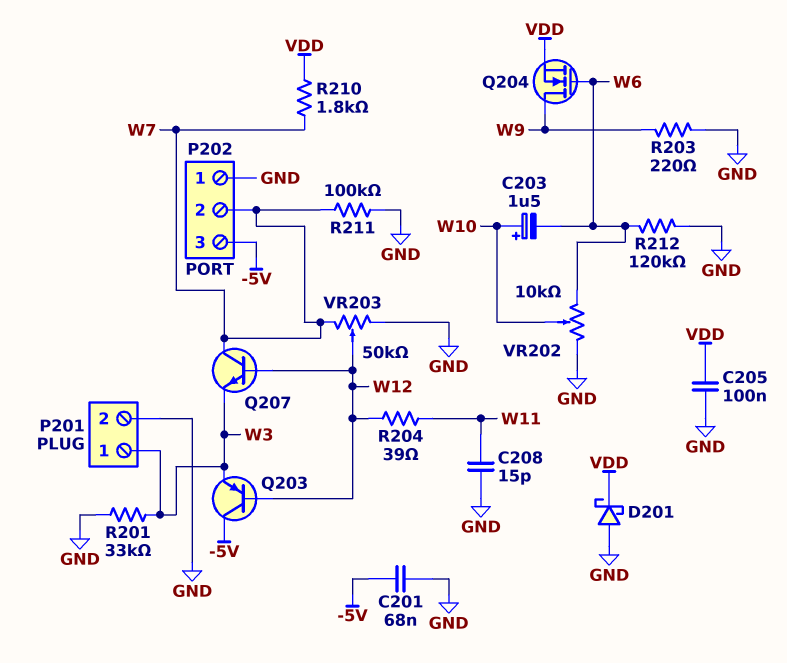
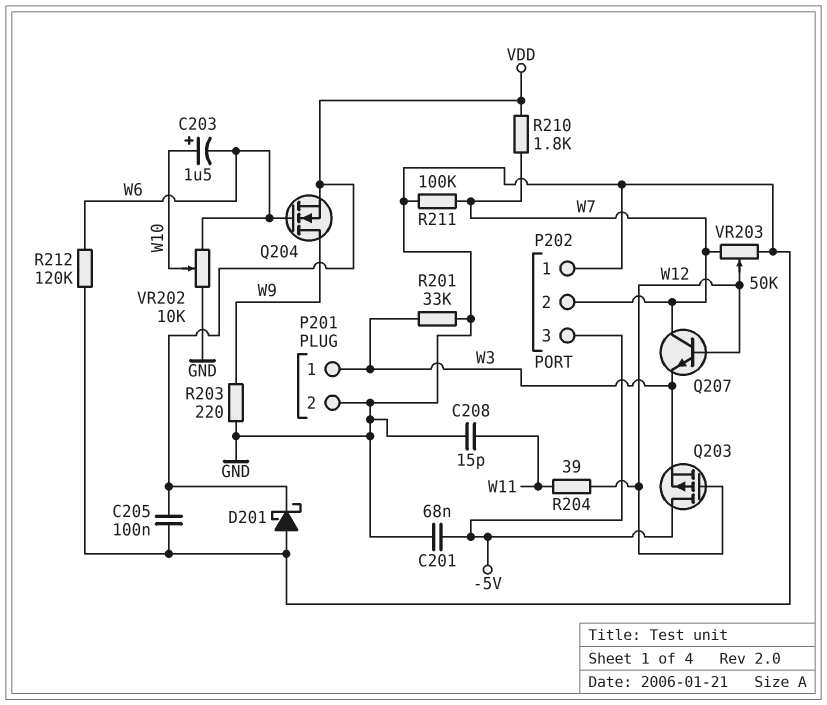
Q203: PNP (B W12, C -5V, E W3) -> PMOS (G W12, D -5V, S W3)

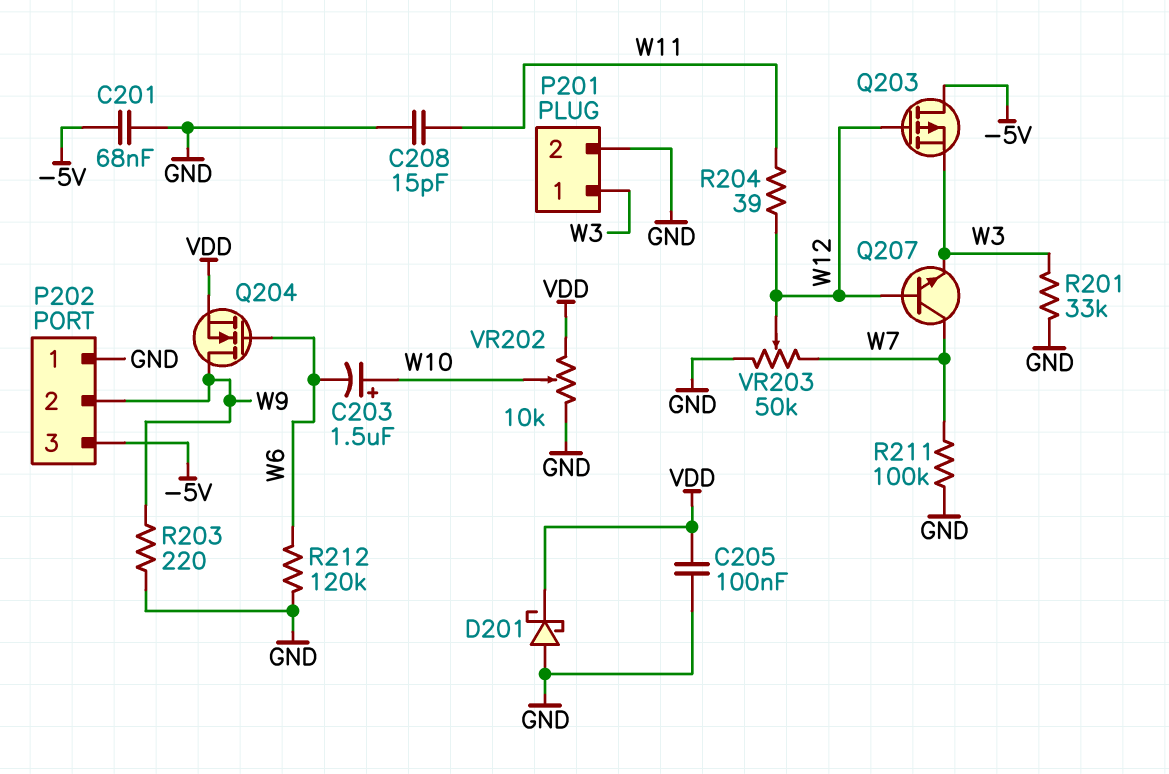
P202 pin 2: W7 -> W9
R210: 1.8k (VDD, W7) -> none
VR202: 10k (GND, W6, wiper W10) -> 10k (GND, VDD, wiper W10)

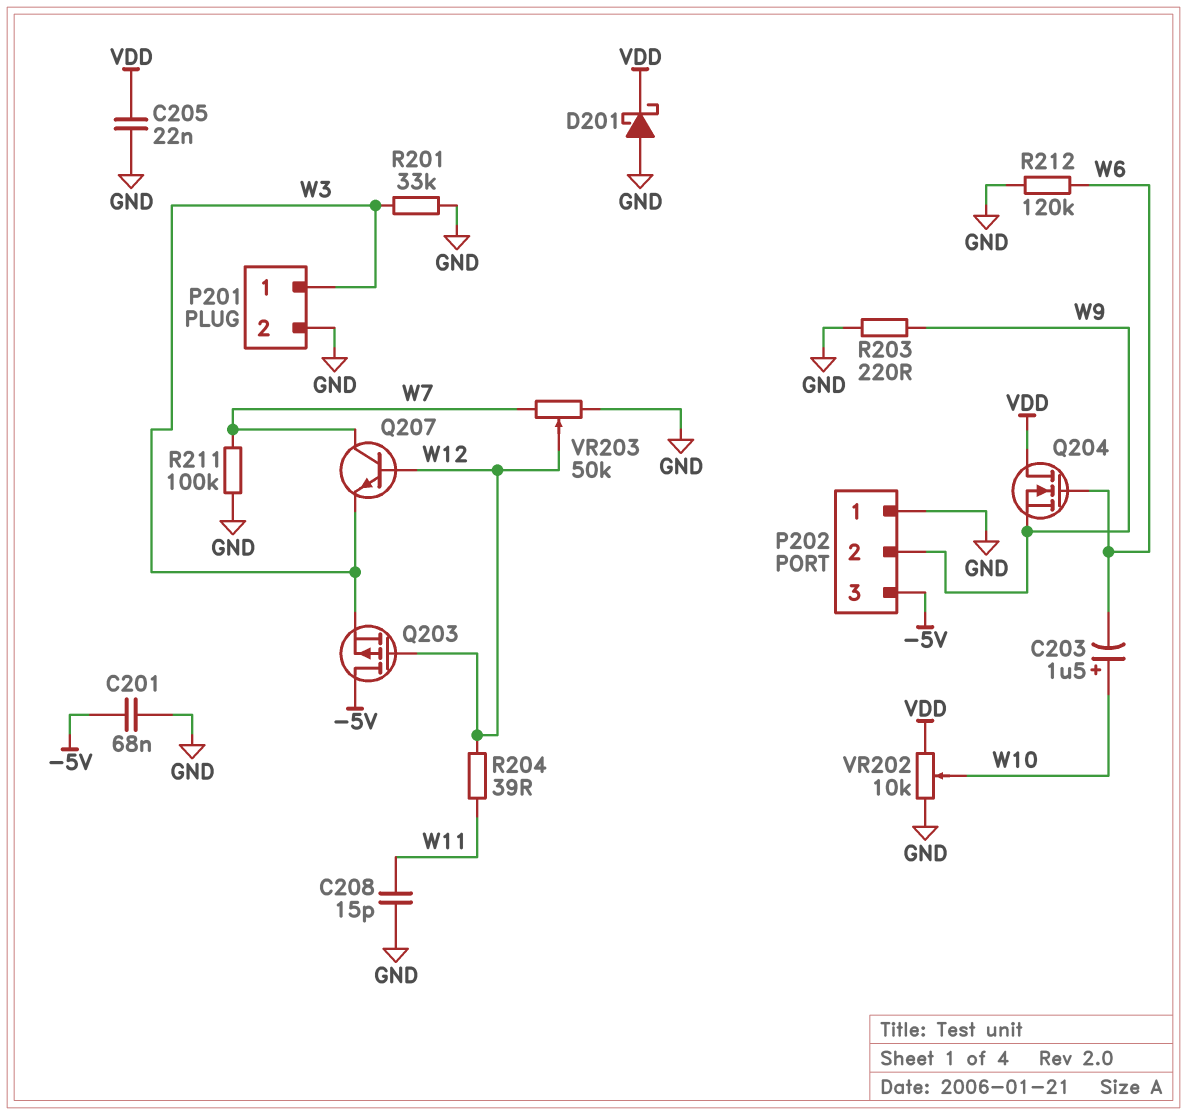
C205: 100nF (GND, VDD) -> 22nF (GND, VDD)
Q204: NMOS (G W6, D W9, S VDD) -> NMOS (G W6, D VDD, S W9)

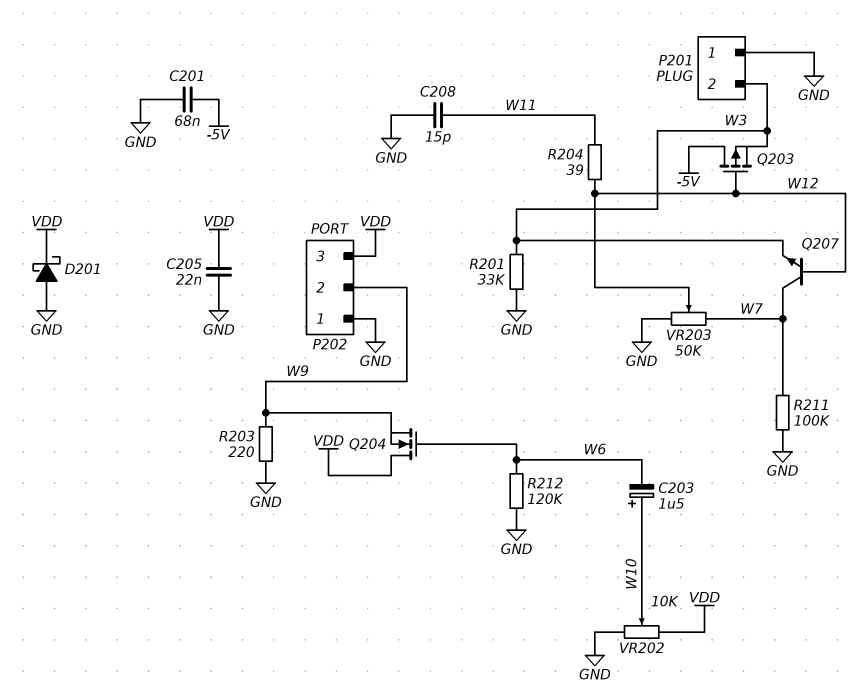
P201 pin 1: W3 -> GND
P201 pin 2: GND -> W3
P202 pin 3: -5V -> VDD

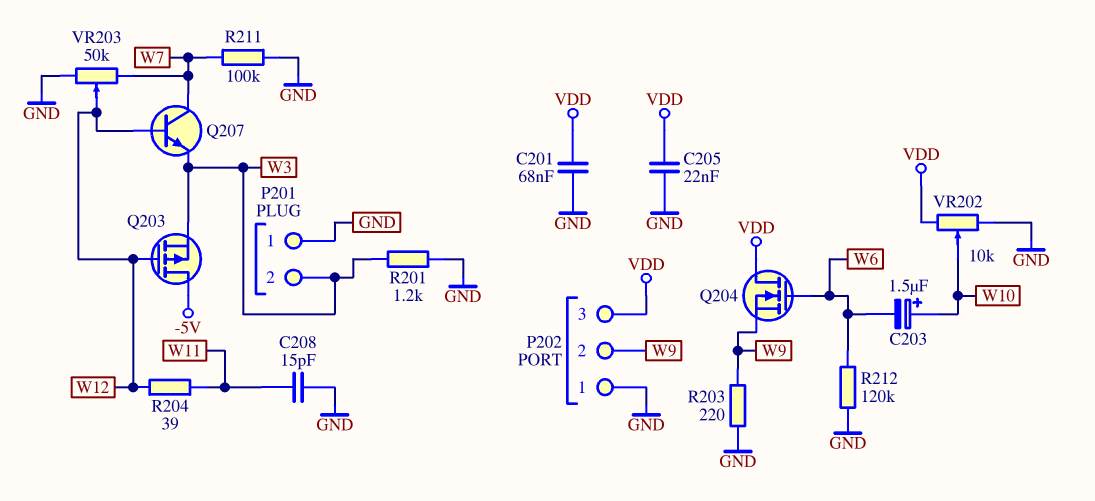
C201: 68nF (-5V, GND) -> 68nF (GND, VDD)
D201: schottky (A GND, K VDD) -> none
R201: 33k (GND, W3) -> 1.2k (GND, W3)

